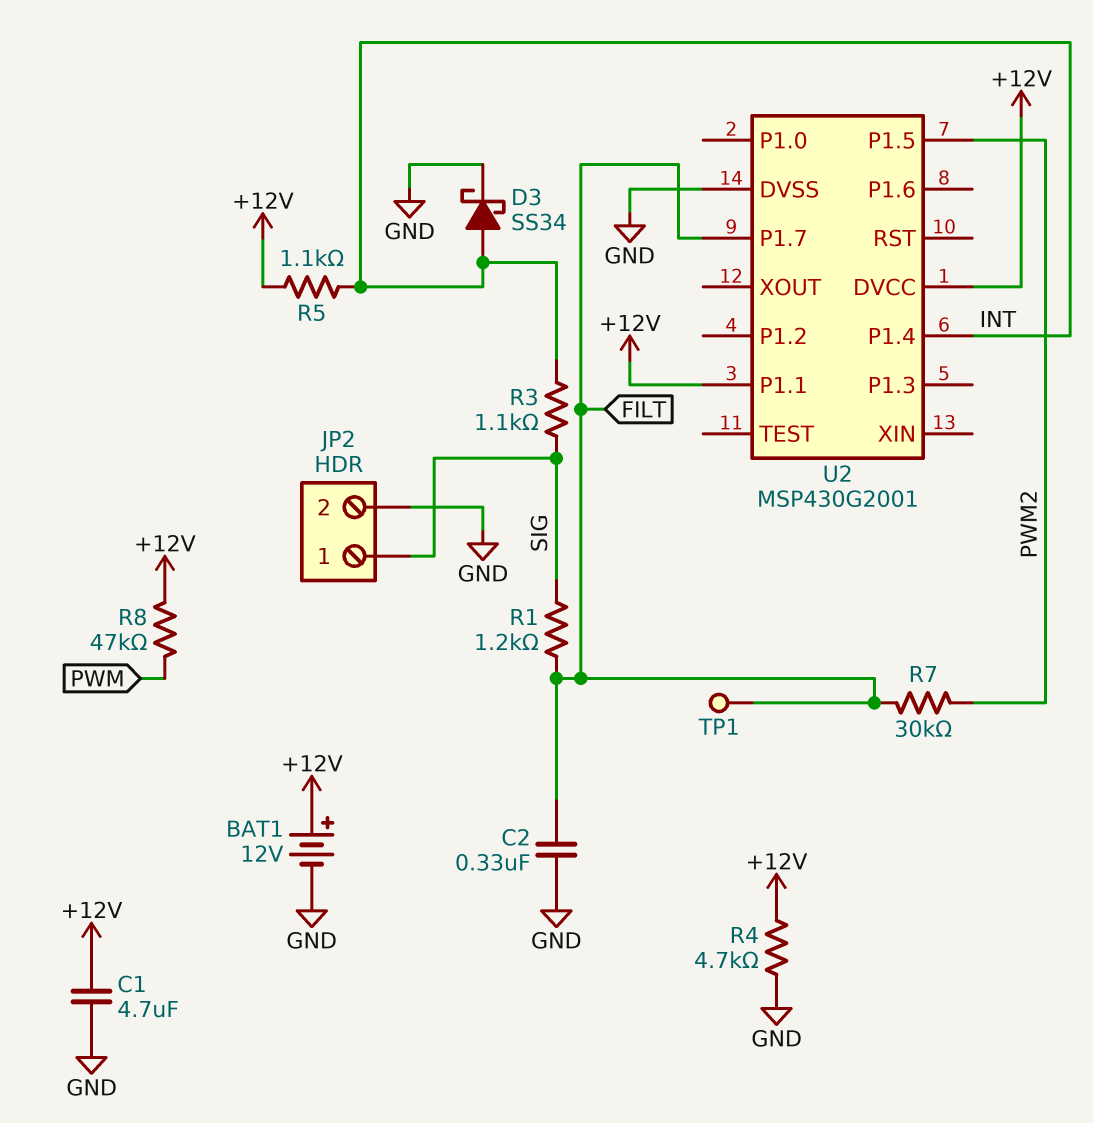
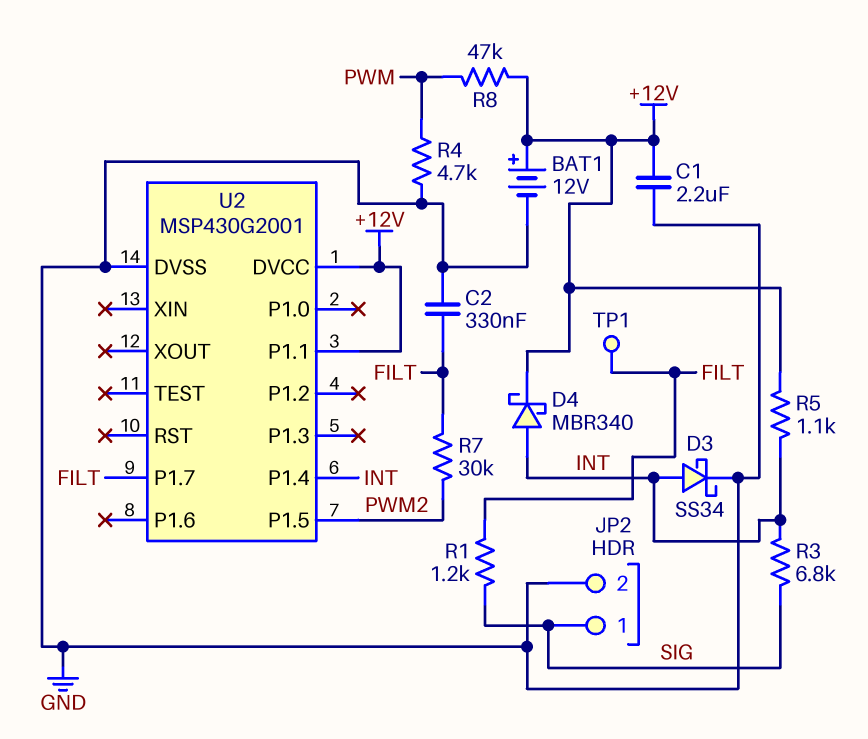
C1: 4.7uF (+12V, GND) -> 2.2uF (+12V, GND)
D4: none -> schottky MBR340 (A INT, K +12V)
R3: 1.1k (INT, SIG) -> 6.8k (INT, SIG)
R4: 4.7k (+12V, GND) -> 4.7k (GND, PWM)

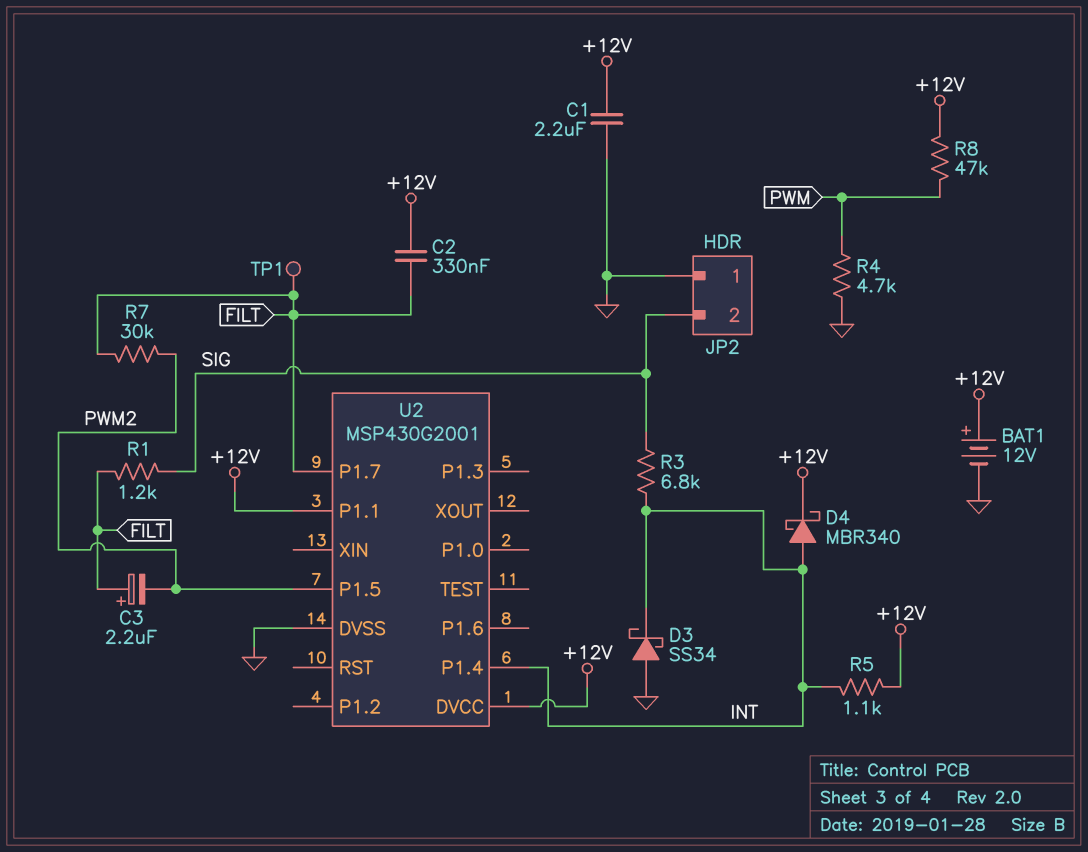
C2: 330nF (FILT, GND) -> 330nF (+12V, FILT)
C3: none -> 2.2uF (plus FILT, minus PWM2)
D3: schottky SS34 (A INT, K GND) -> schottky SS34 (A GND, K INT)
JP2 pin 1: SIG -> GND
JP2 pin 2: GND -> SIG

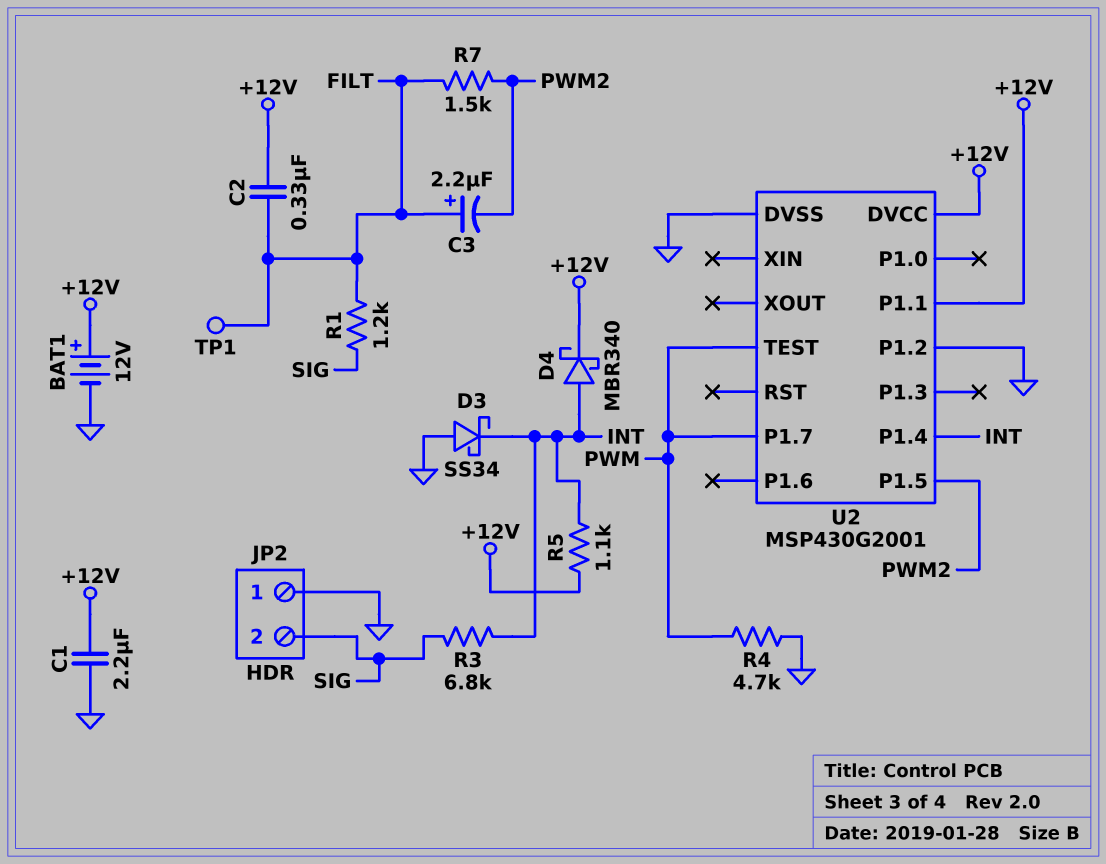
R7: 30k (FILT, PWM2) -> 1.5k (FILT, PWM2)
R8: 47k (+12V, PWM) -> none
U2 pin P1.2: none -> GND
U2 pin P1.7: FILT -> PWM
U2 pin TEST: none -> PWM

